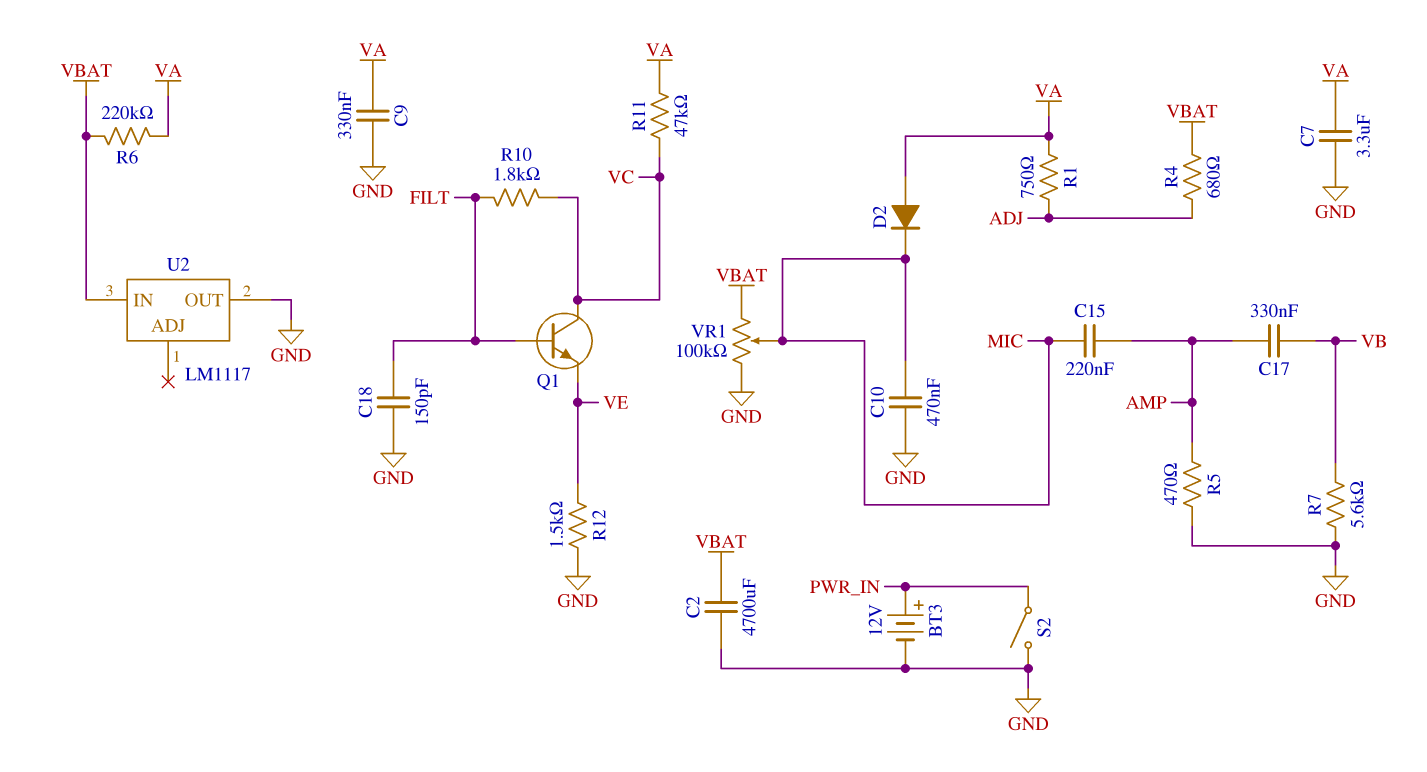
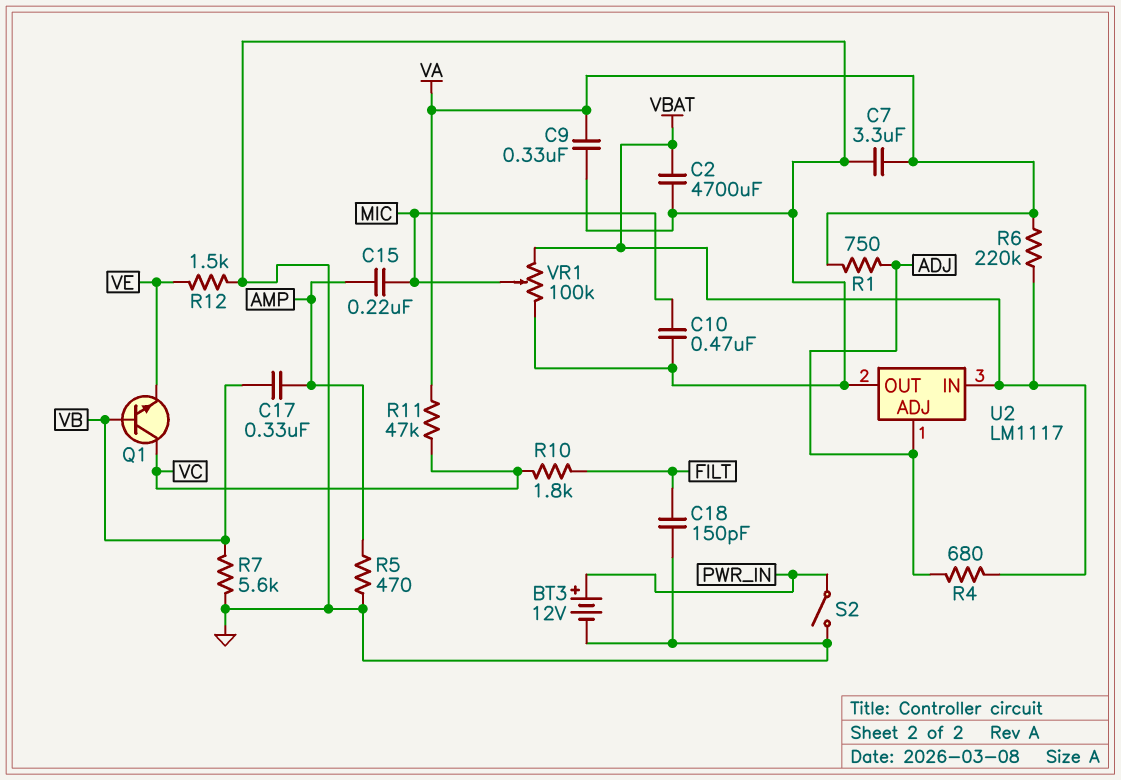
D2: diode (A VA, K MIC) -> none
Q1: NPN (B FILT, C VC, E VE) -> NPN (B VB, C VC, E VE)
U2 pin ADJ: none -> ADJ

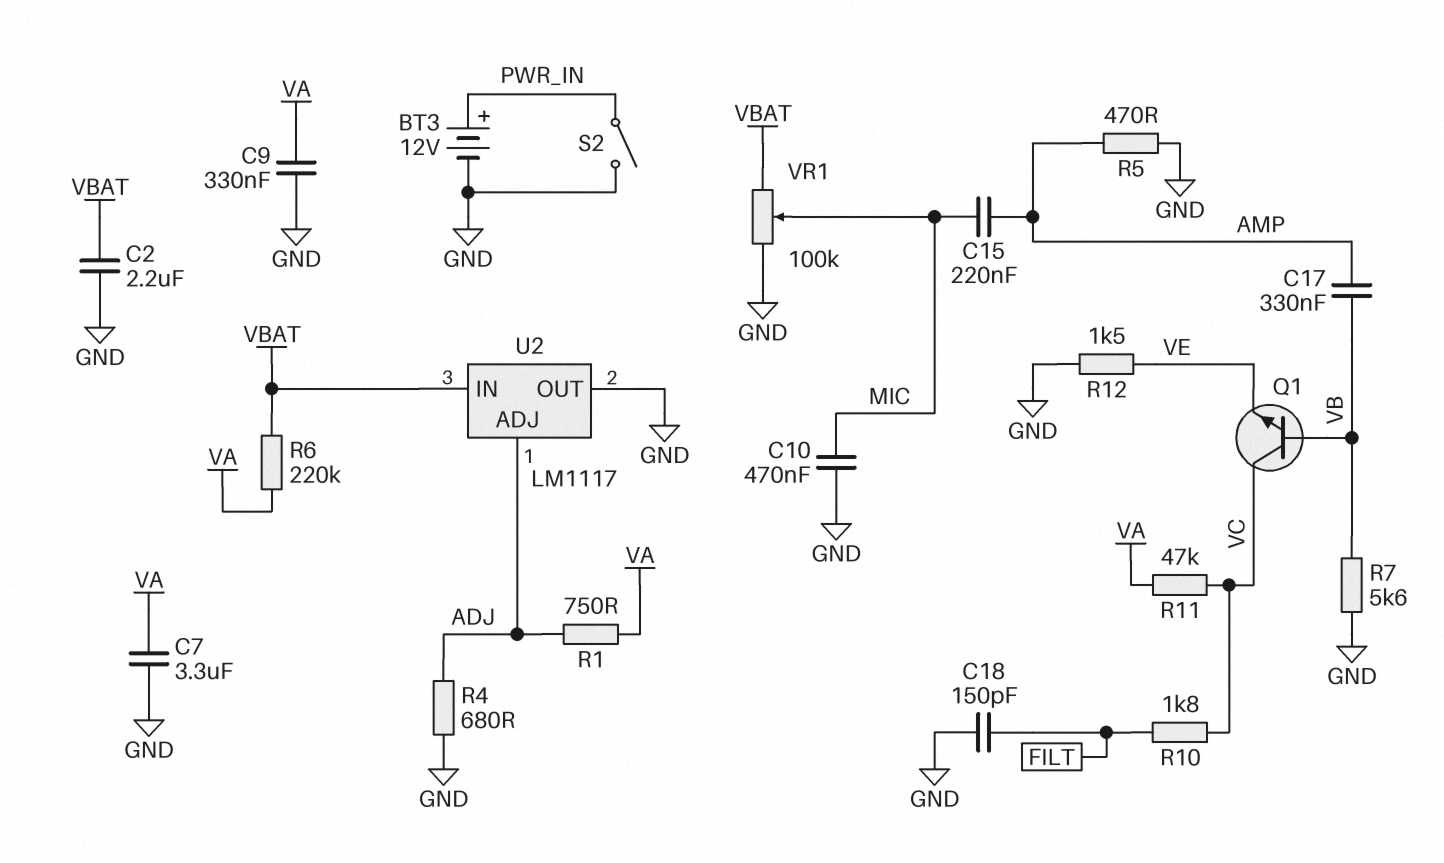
C2: 4700uF (GND, VBAT) -> 2.2uF (GND, VBAT)
R4: 680 (ADJ, VBAT) -> 680 (ADJ, GND)

